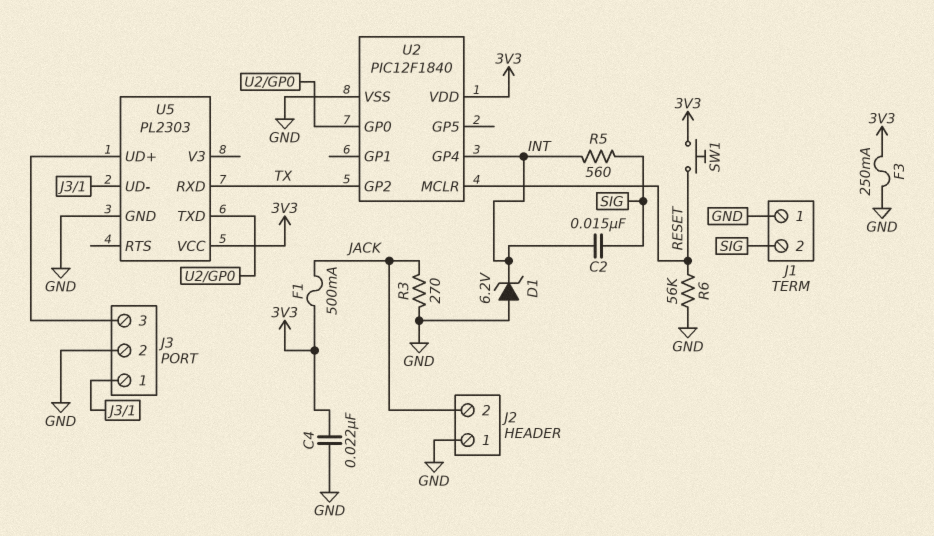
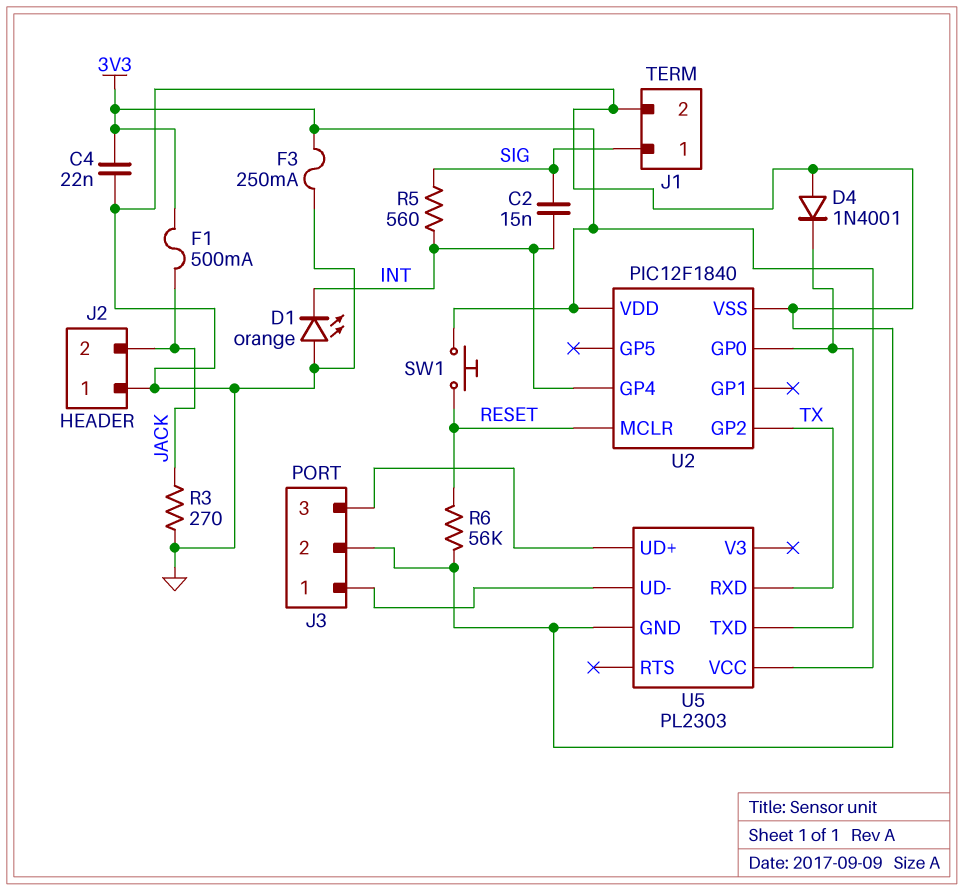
D1: zener 6.2V (A GND, K INT) -> LED orange (A GND, K INT)
D4: none -> diode 1N4001 (A GND, K U2/GP0)
J1 pin 1: GND -> SIG
J1 pin 2: SIG -> GND

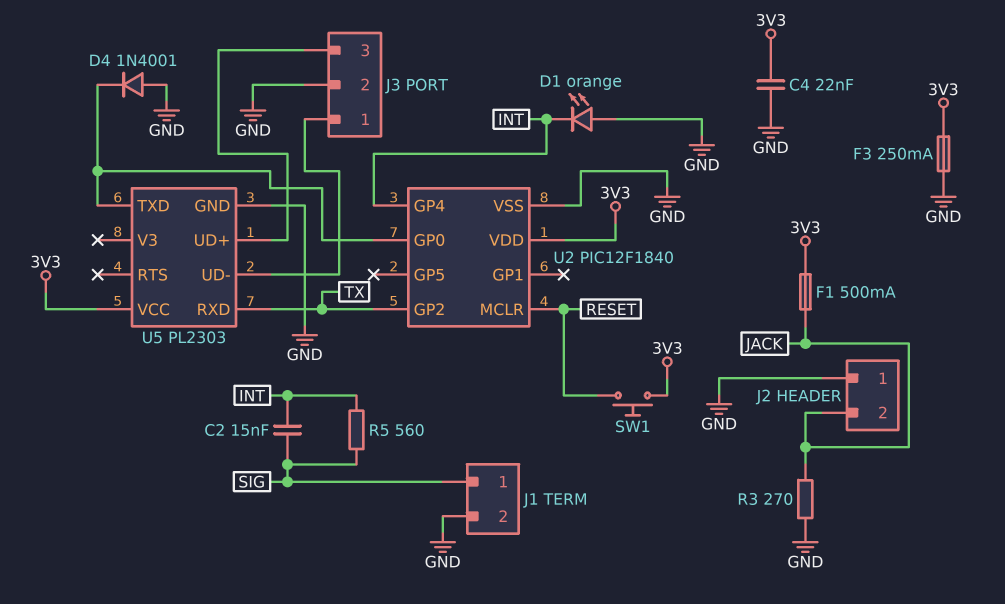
R6: 56k (GND, RESET) -> none

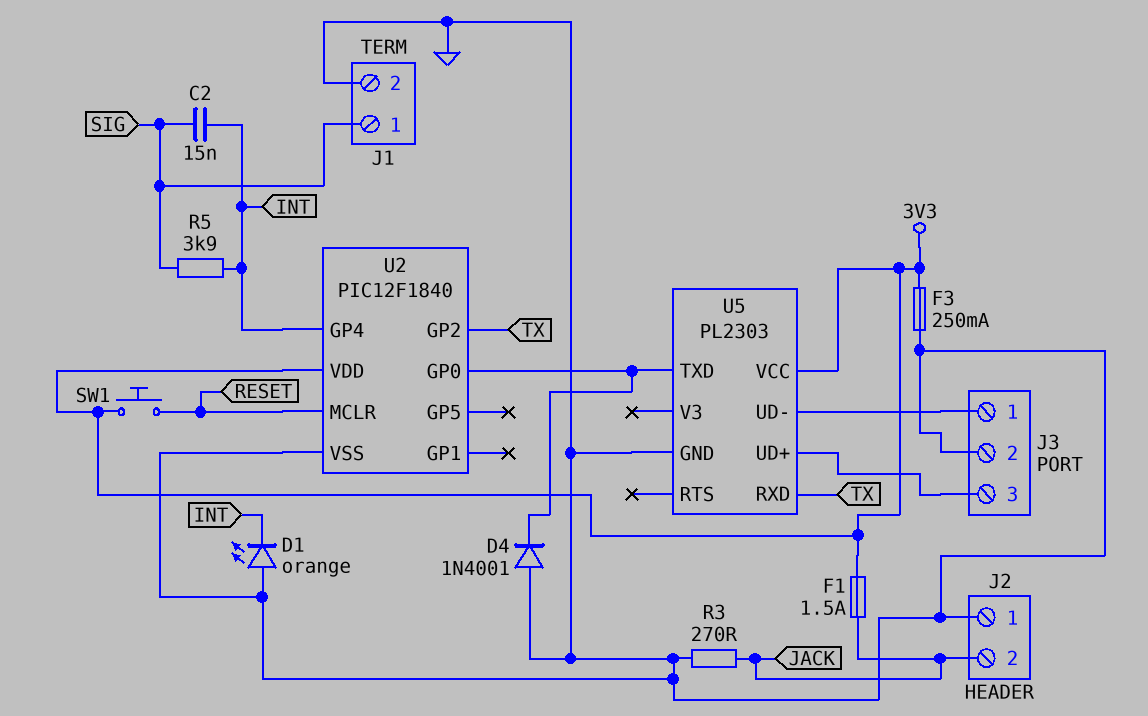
C4: 22nF (3V3, GND) -> none
F1: 500mA (3V3, JACK) -> 1.5A (3V3, JACK)
R5: 560 (INT, SIG) -> 3.9k (INT, SIG)

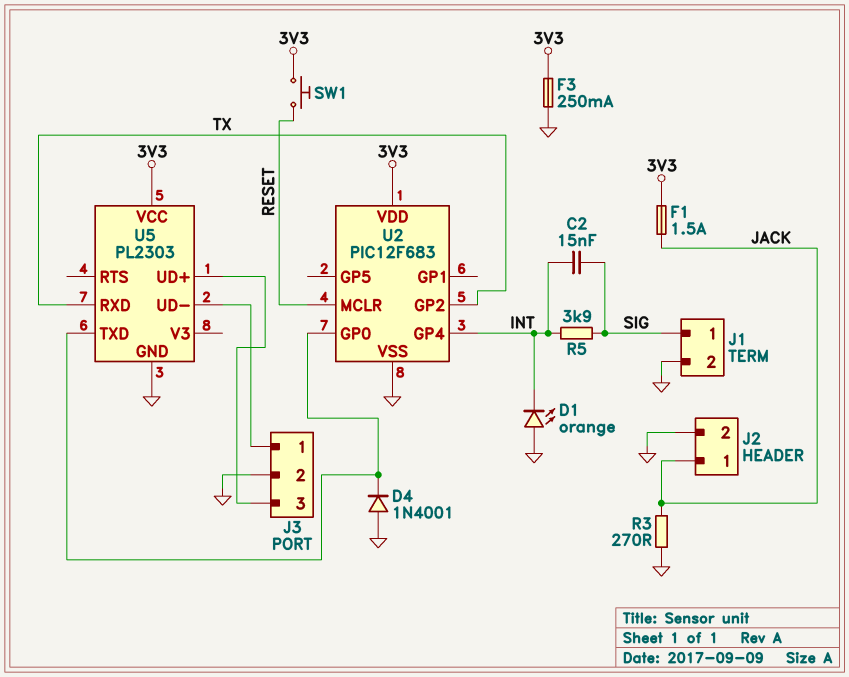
J2 pin 1: GND -> JACK
J2 pin 2: JACK -> GND
U2: PIC12F1840 -> PIC12F683

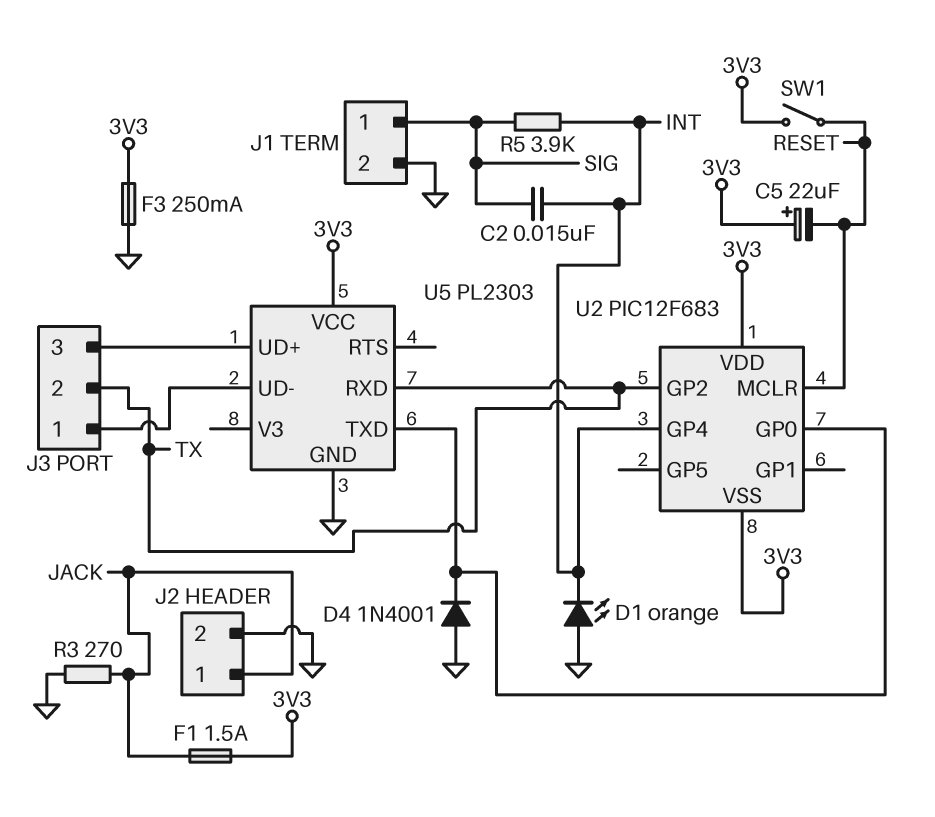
C5: none -> 22uF (plus 3V3, minus RESET)
J3 pin 2: GND -> TX
SW1: button (3V3, RESET) -> switch (3V3, RESET)
U2 pin VSS: GND -> 3V3

